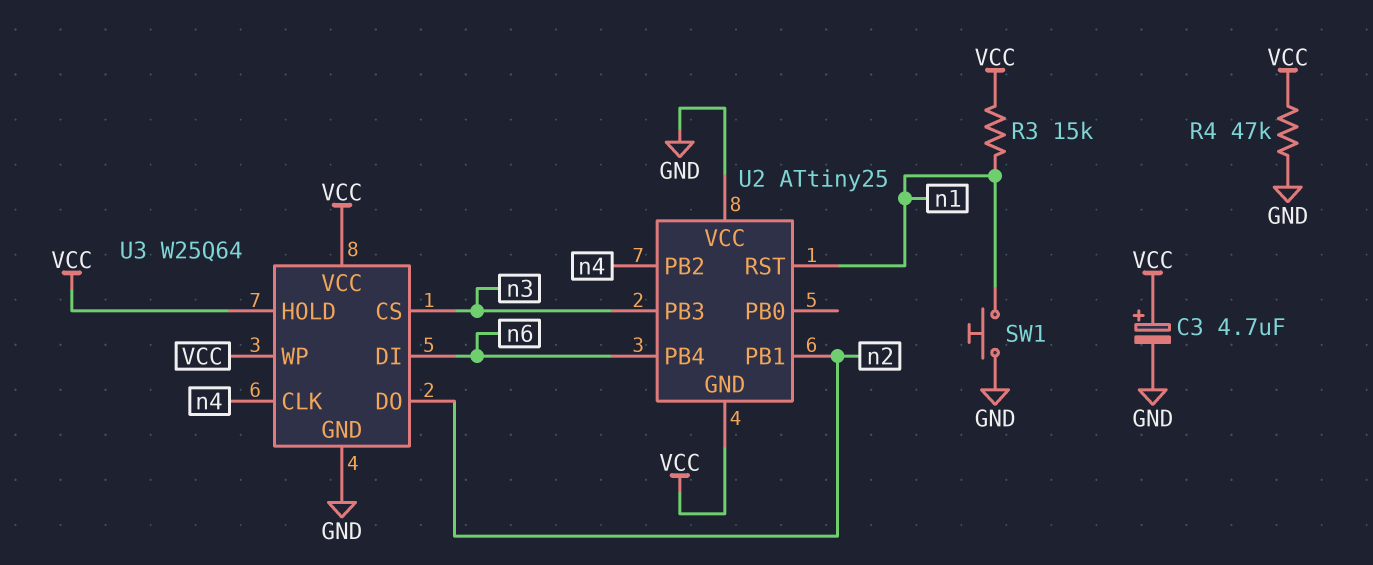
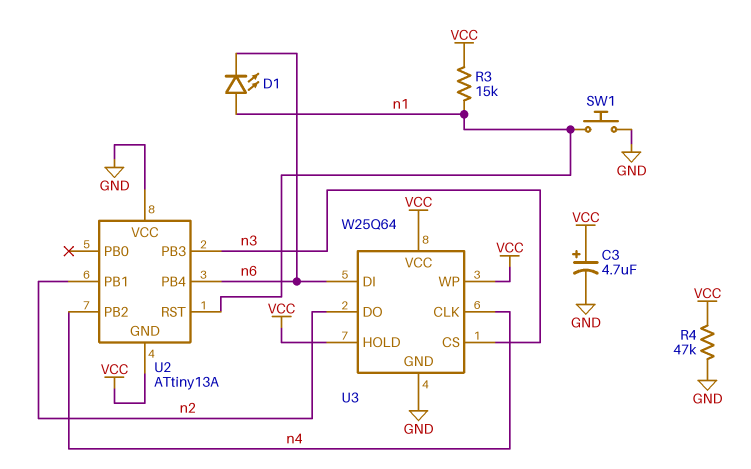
D1: none -> LED (A n1, K n6)
U2: ATtiny25 -> ATtiny13A

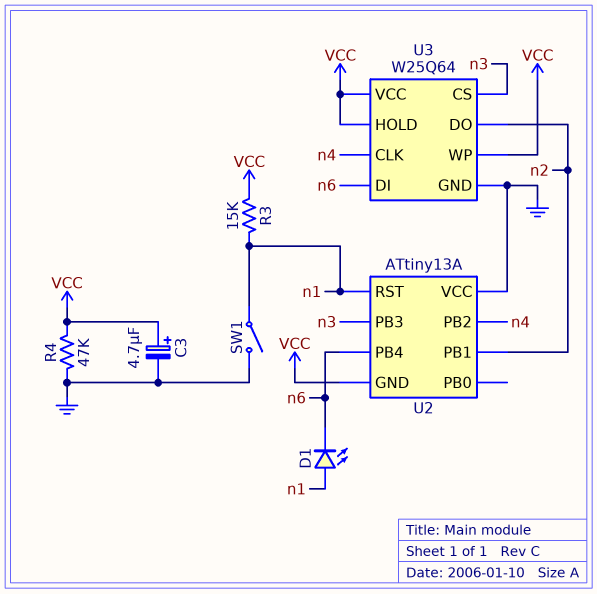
SW1: button (GND, n1) -> switch (GND, n1)

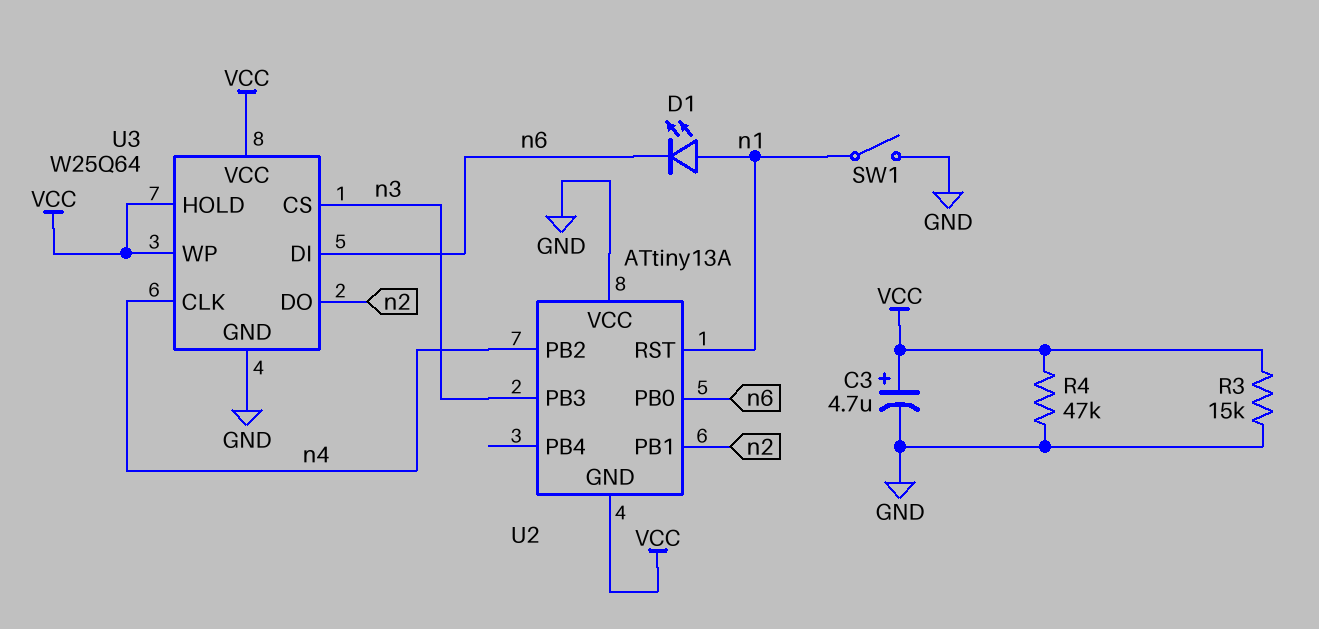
R3: 15k (VCC, n1) -> 15k (GND, VCC)
U2 pin PB0: none -> n6
U2 pin PB4: n6 -> none

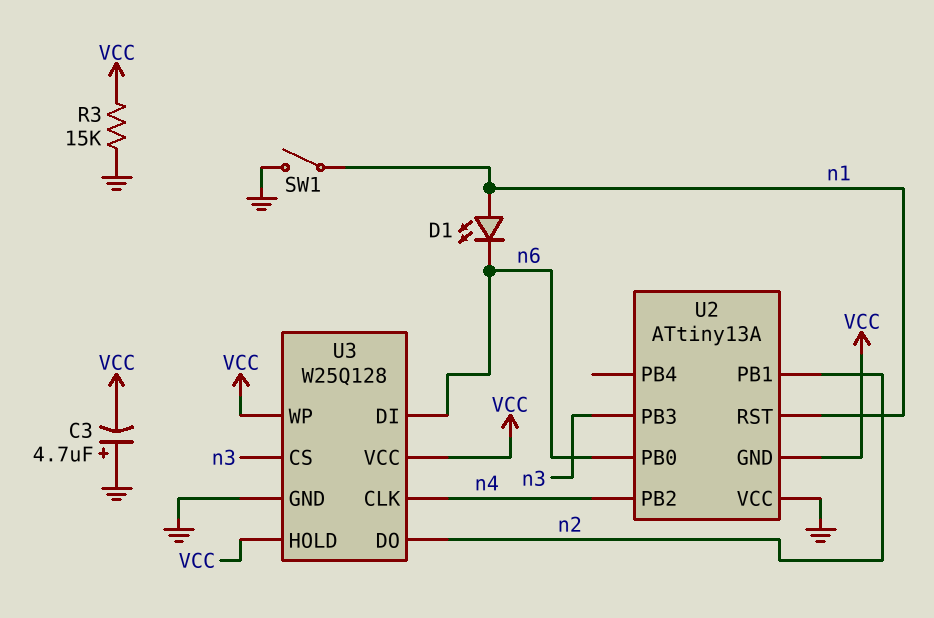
C3: 4.7uF (plus VCC, minus GND) -> 4.7uF (plus GND, minus VCC)
R4: 47k (GND, VCC) -> none
U3: W25Q64 -> W25Q128

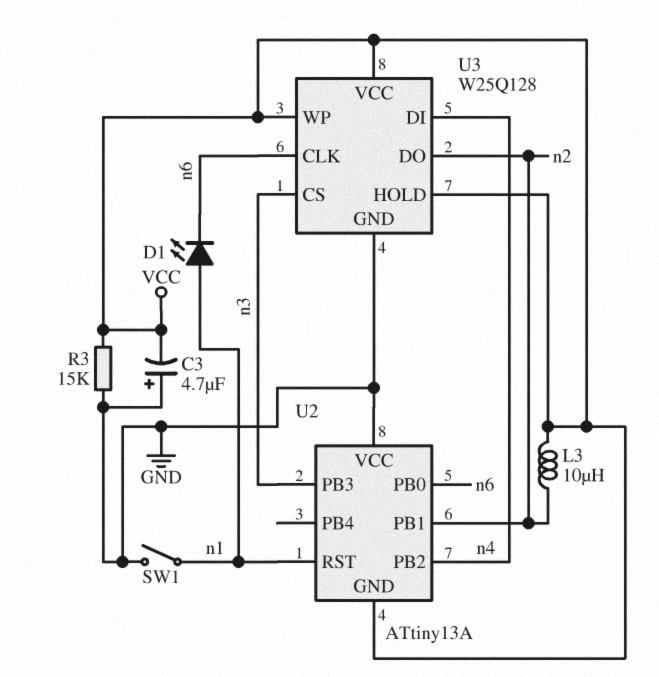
L3: none -> 10uH (VCC, n2)
U3 pin CLK: n4 -> n6
U3 pin DI: n6 -> n4

